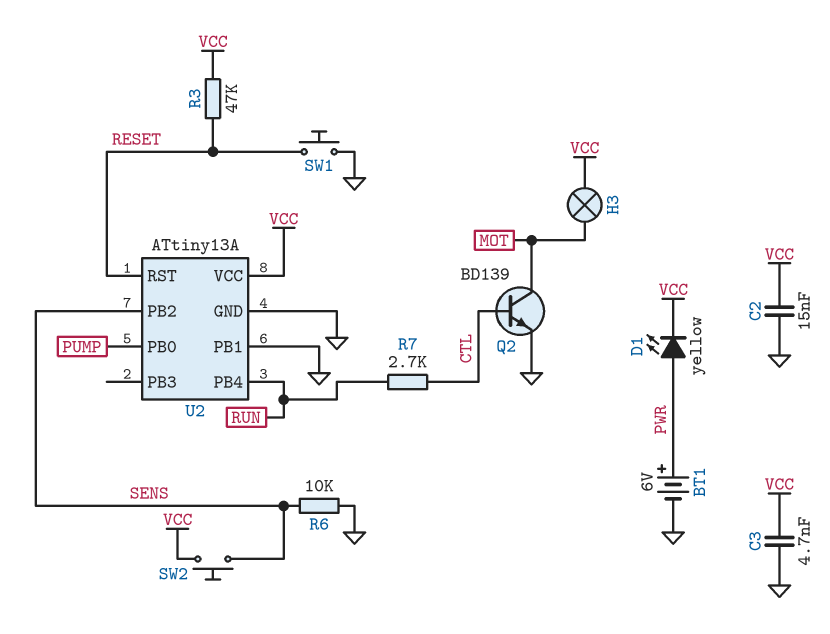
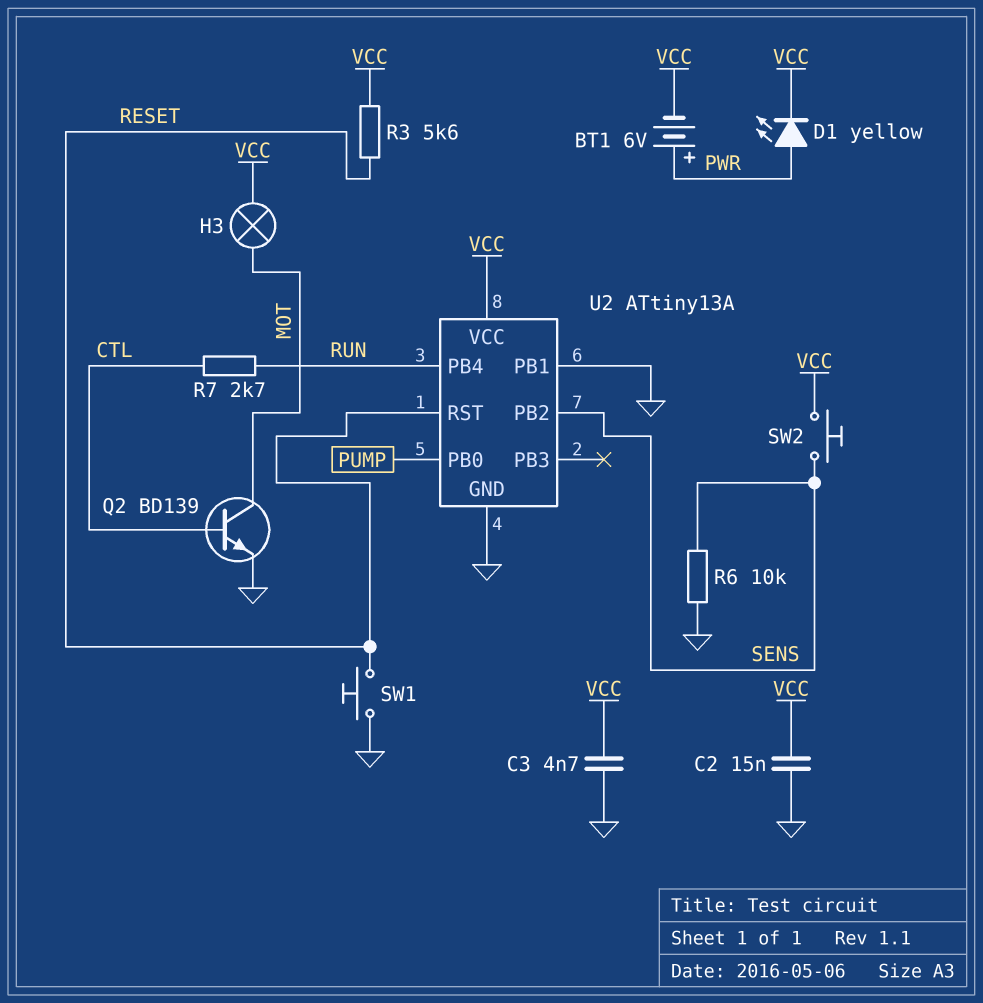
BT1: 6V (plus PWR, minus GND) -> 6V (plus PWR, minus VCC)
R3: 47k (RESET, VCC) -> 5.6k (RESET, VCC)

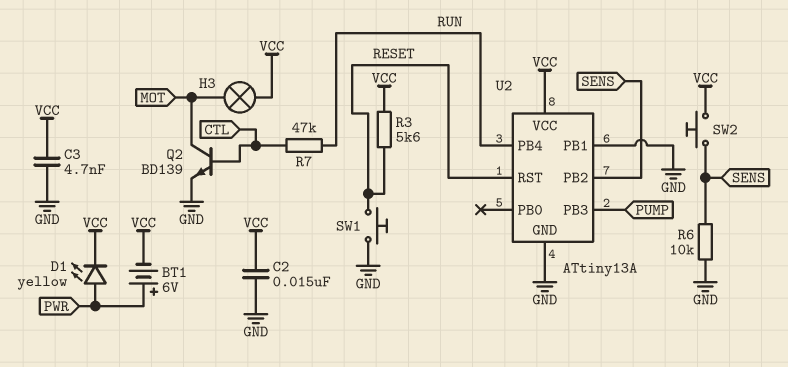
R7: 2.7k (CTL, RUN) -> 47k (CTL, RUN)
U2 pin PB0: PUMP -> none
U2 pin PB3: none -> PUMP

